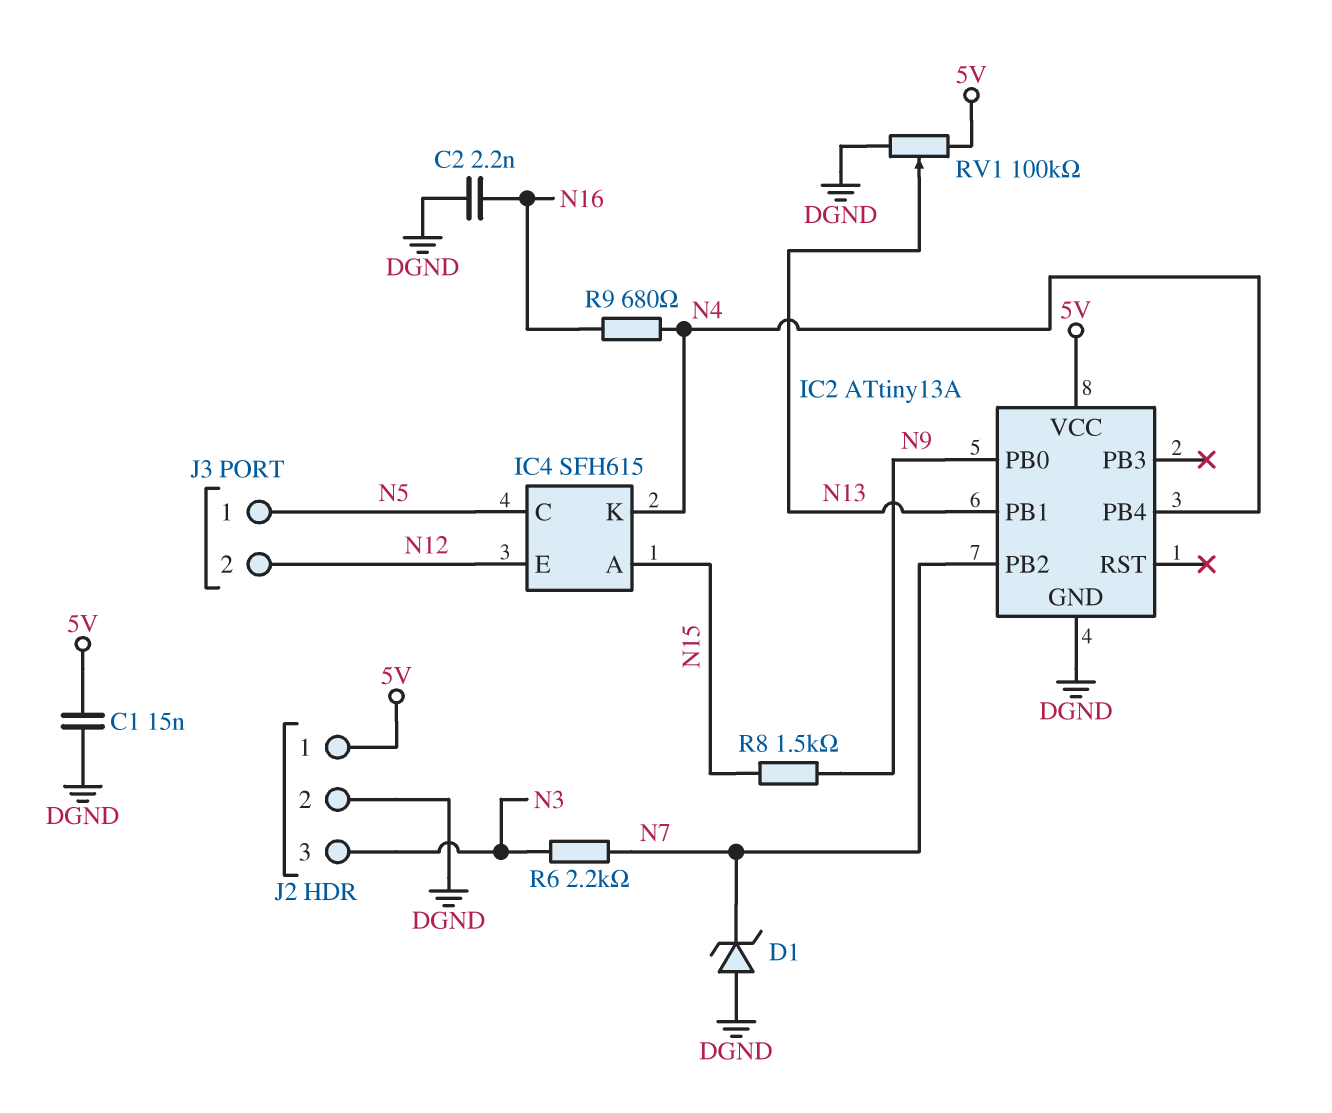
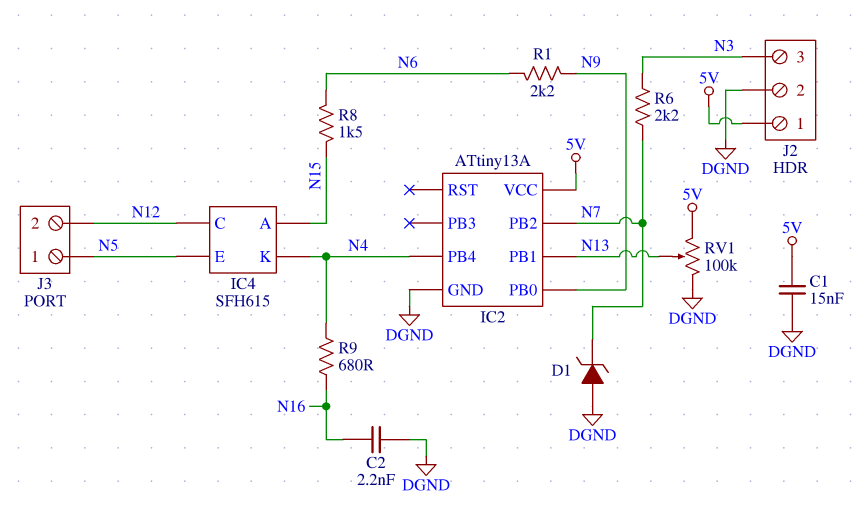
IC4 pin C: N5 -> N12
IC4 pin E: N12 -> N5
R1: none -> 2.2k (N6, N9)
R8: 1.5k (N9, N15) -> 1.5k (N6, N15)

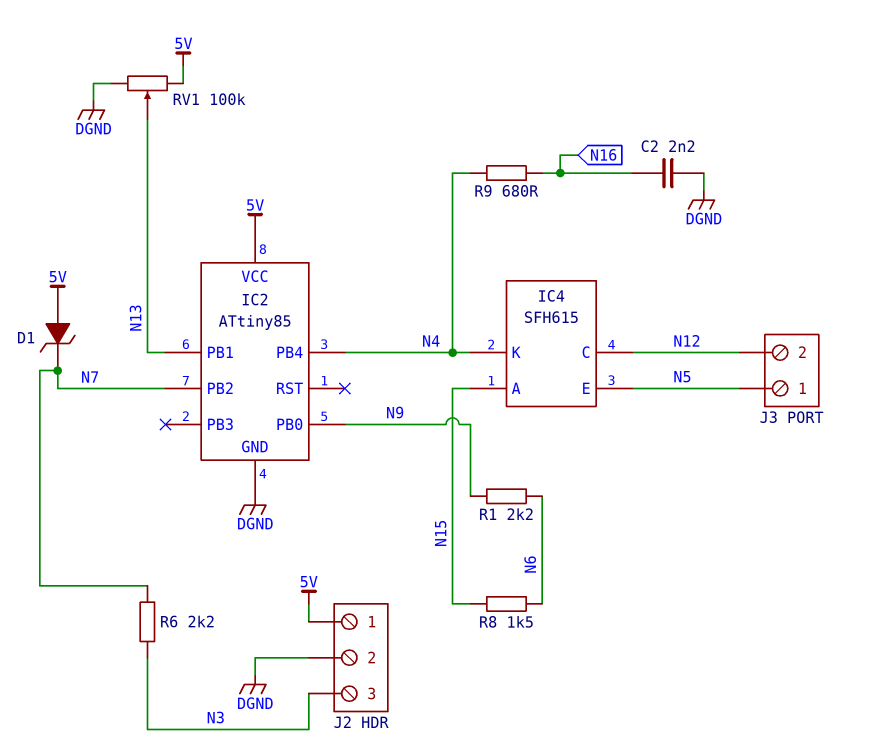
C1: 15nF (5V, DGND) -> none
D1: zener (A DGND, K N7) -> zener (A 5V, K N7)
IC2: ATtiny13A -> ATtiny85

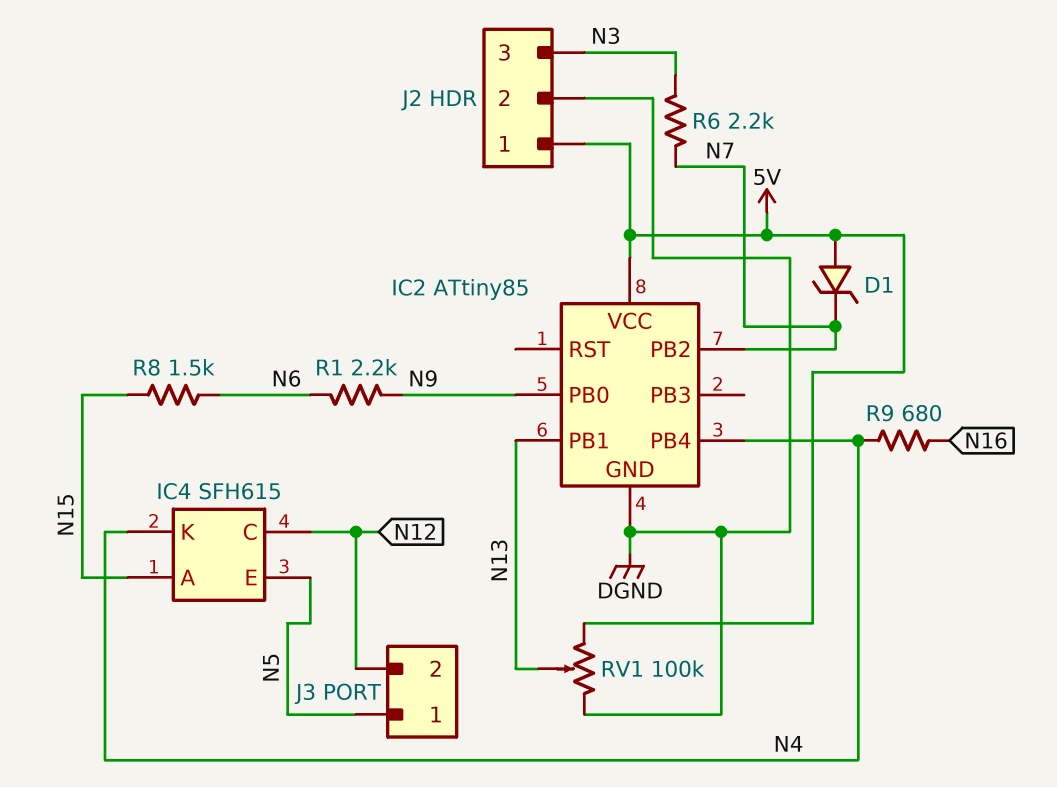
C2: 2.2nF (DGND, N16) -> none

